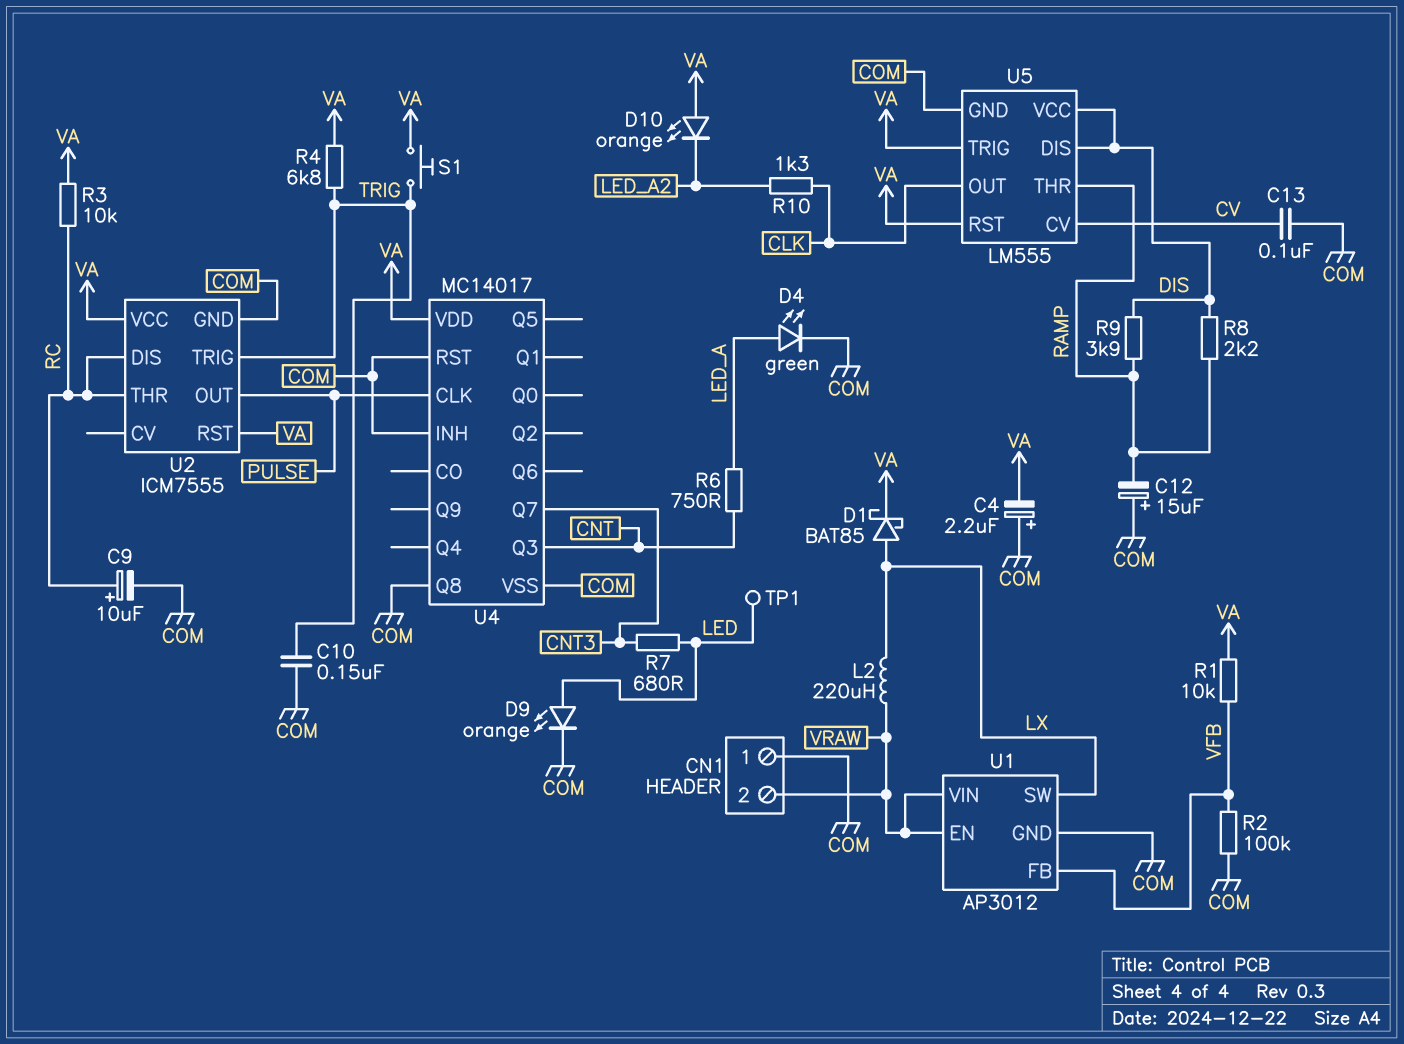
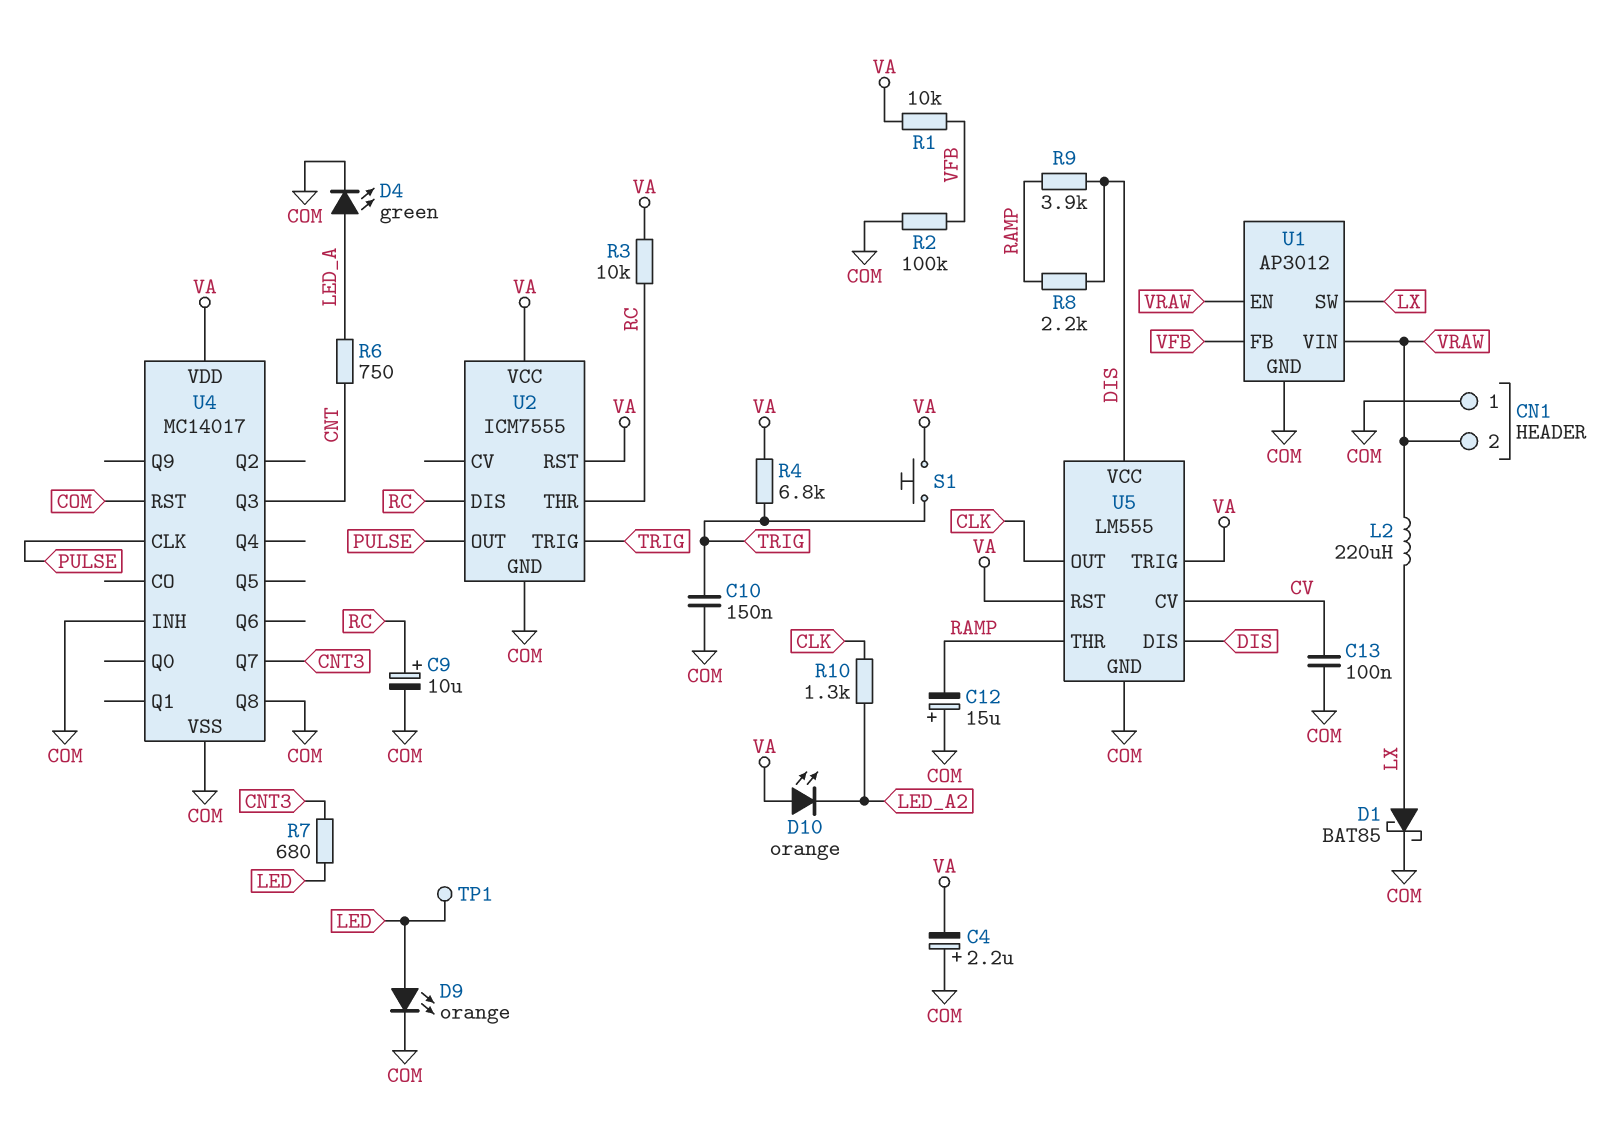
D1: schottky BAT85 (A LX, K VA) -> schottky BAT85 (A LX, K COM)

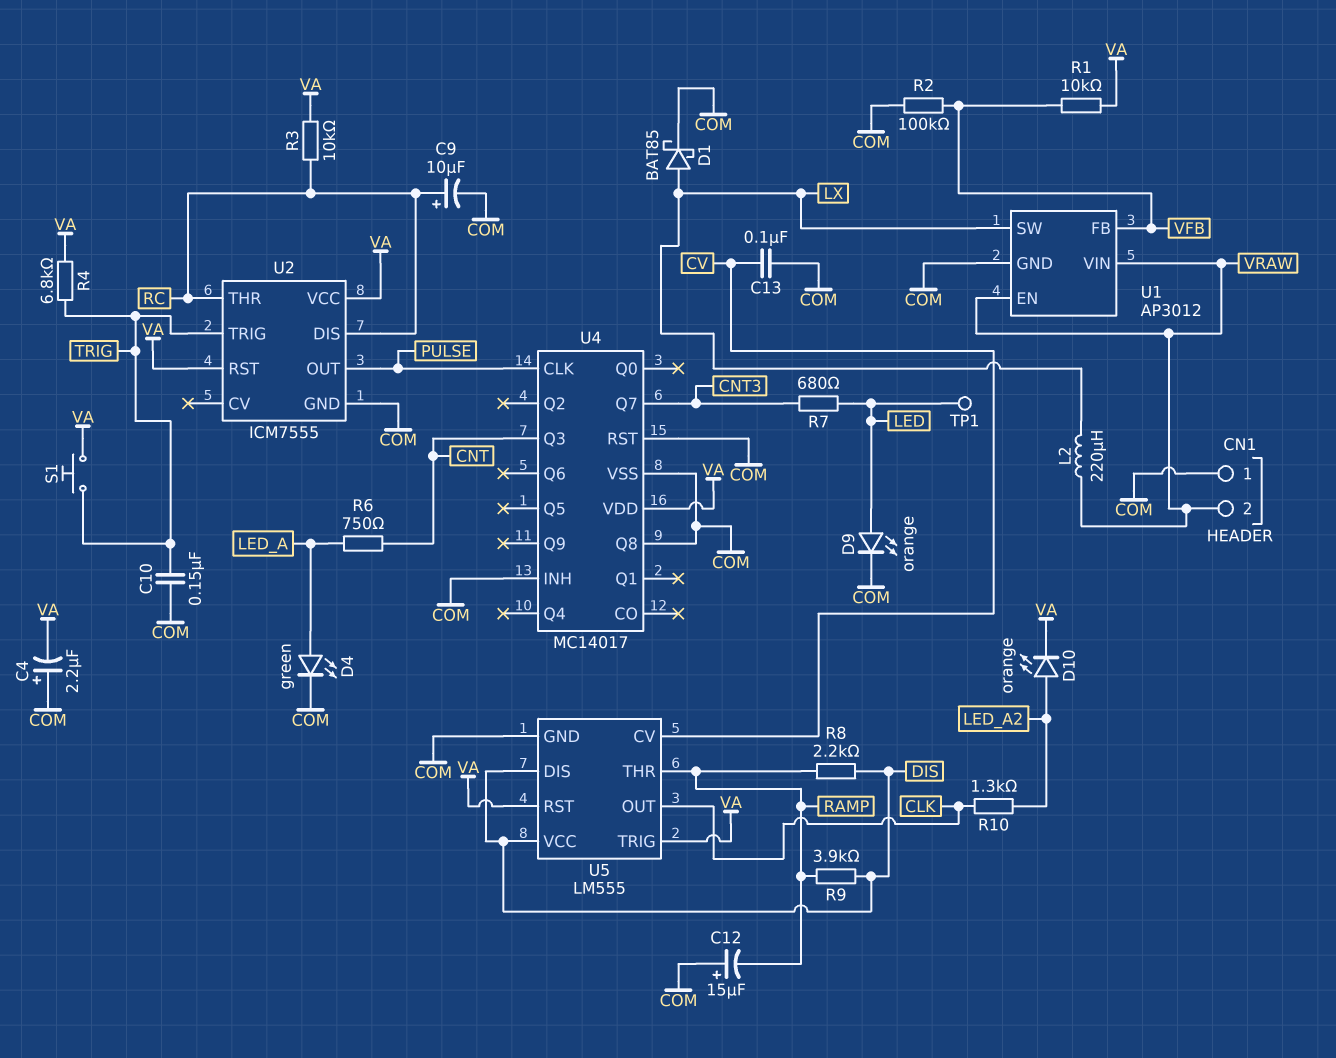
D10: LED orange (A VA, K LED_A2) -> LED orange (A LED_A2, K VA)

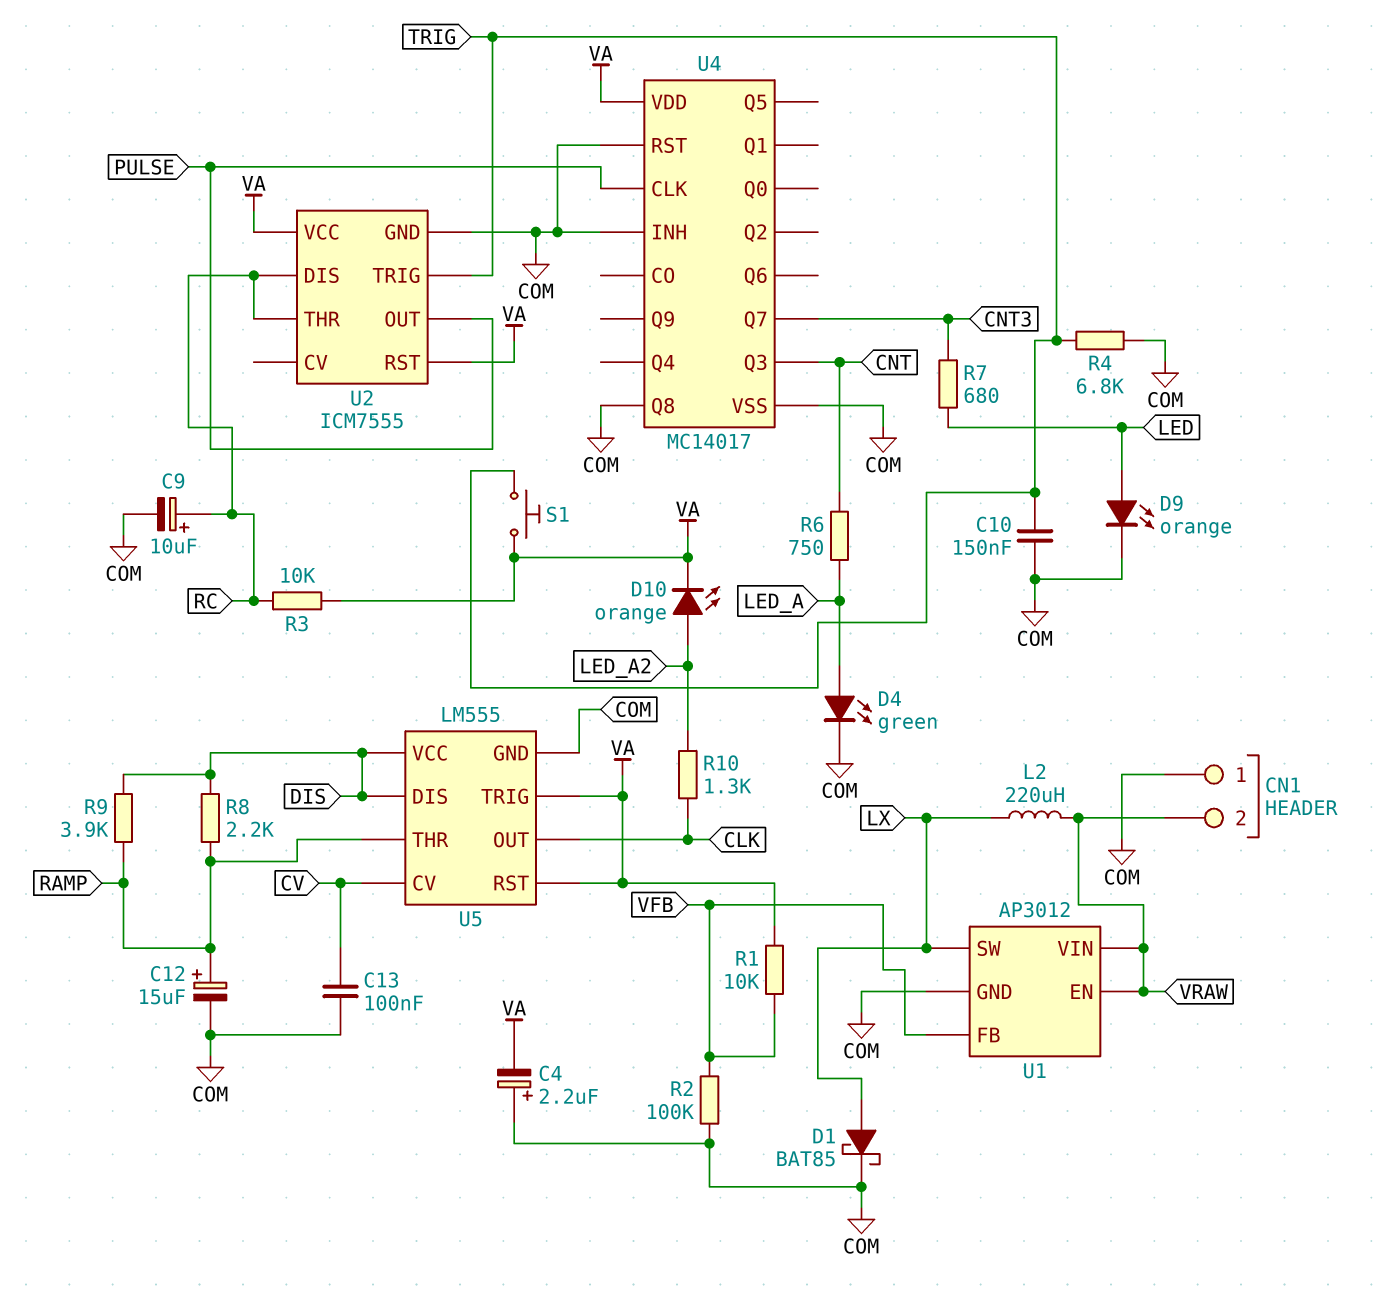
C12: 15uF (plus COM, minus RAMP) -> 15uF (plus RAMP, minus COM)
R4: 6.8k (TRIG, VA) -> 6.8k (COM, TRIG)
TP1: test point (LED) -> none

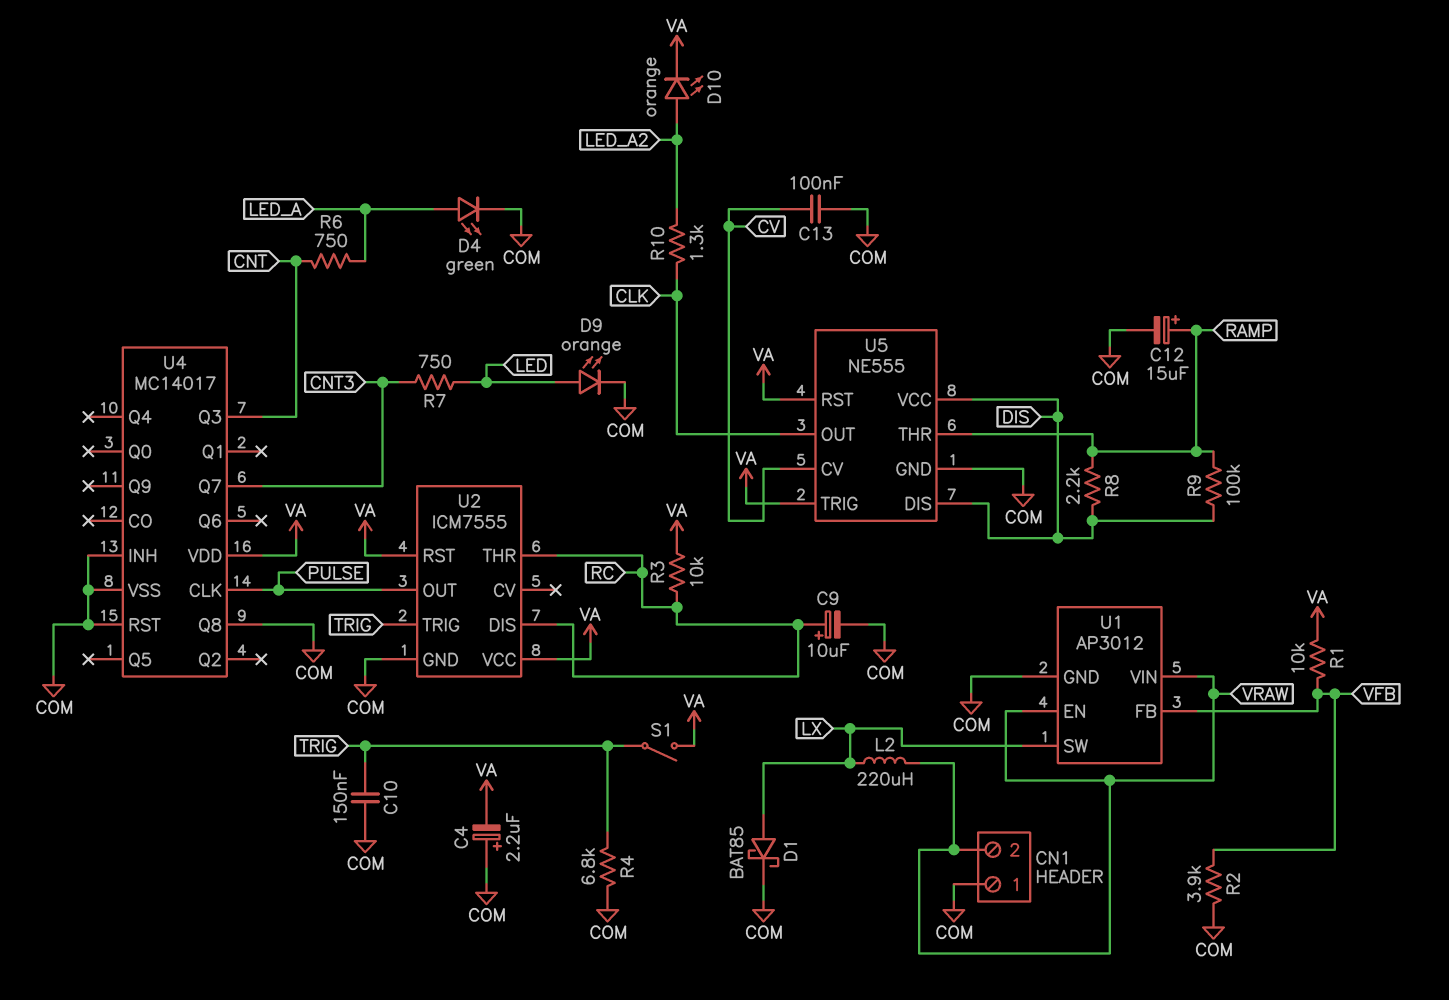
R2: 100k (COM, VFB) -> 3.9k (COM, VFB)
R7: 680 (CNT3, LED) -> 750 (CNT3, LED)
R9: 3.9k (DIS, RAMP) -> 100k (DIS, RAMP)
S1: button (TRIG, VA) -> switch (TRIG, VA)
U5: LM555 -> NE555

